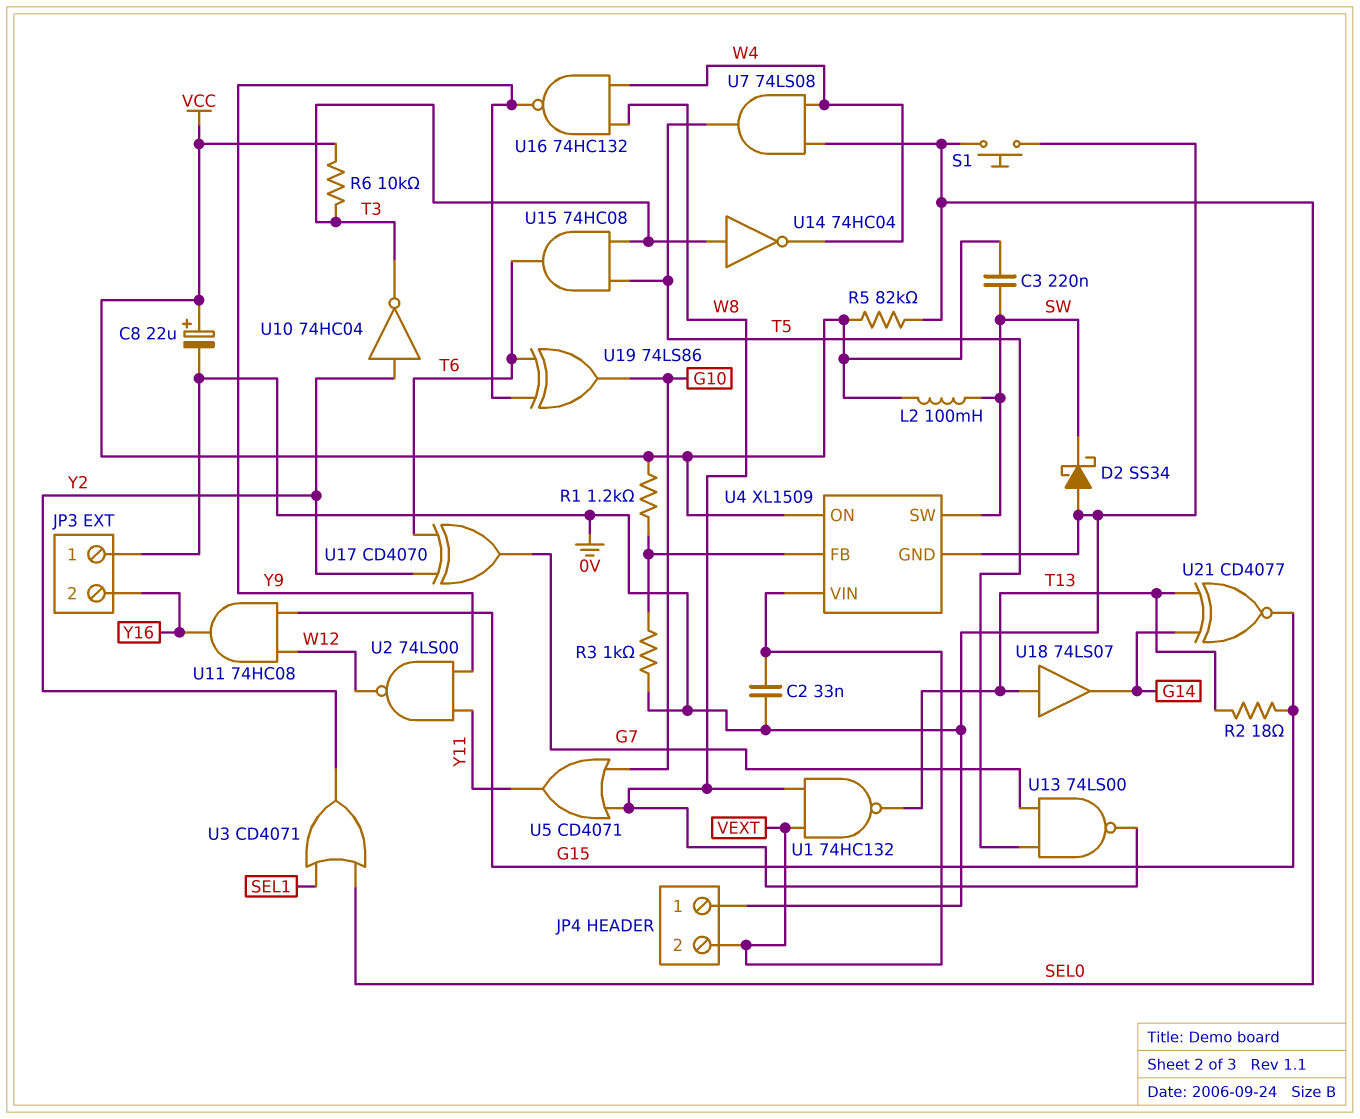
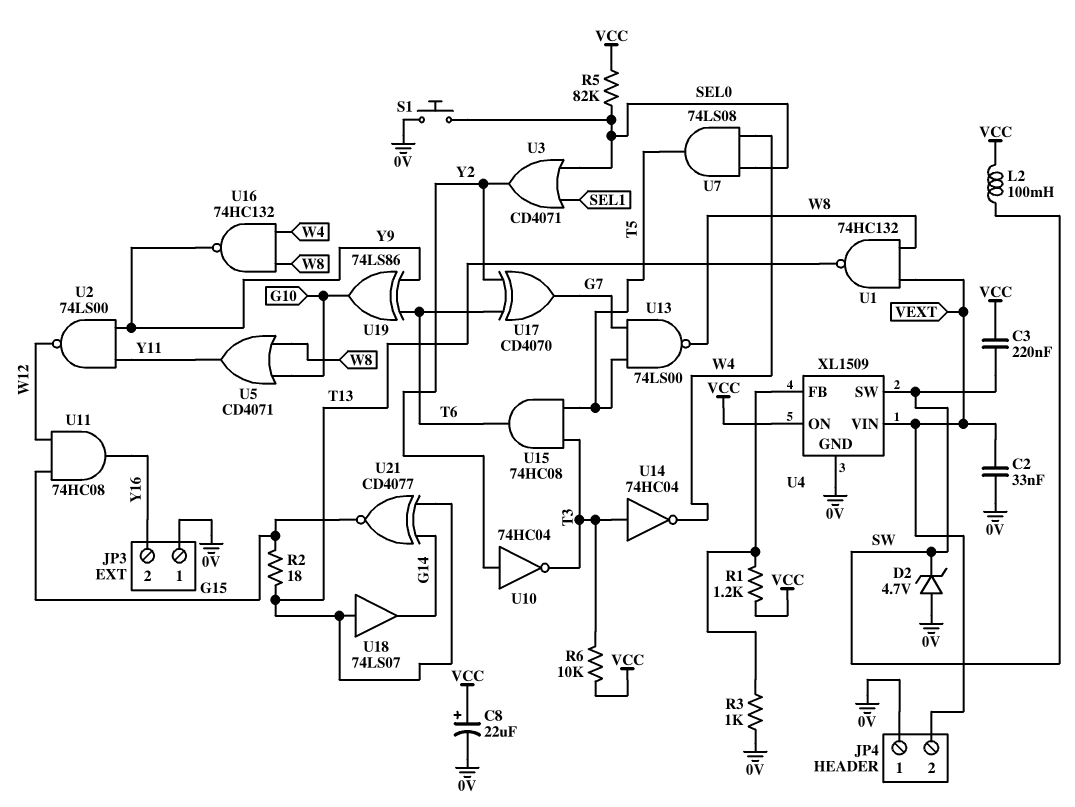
D2: schottky SS34 (A 0V, K SW) -> zener 4.7V (A 0V, K SW)

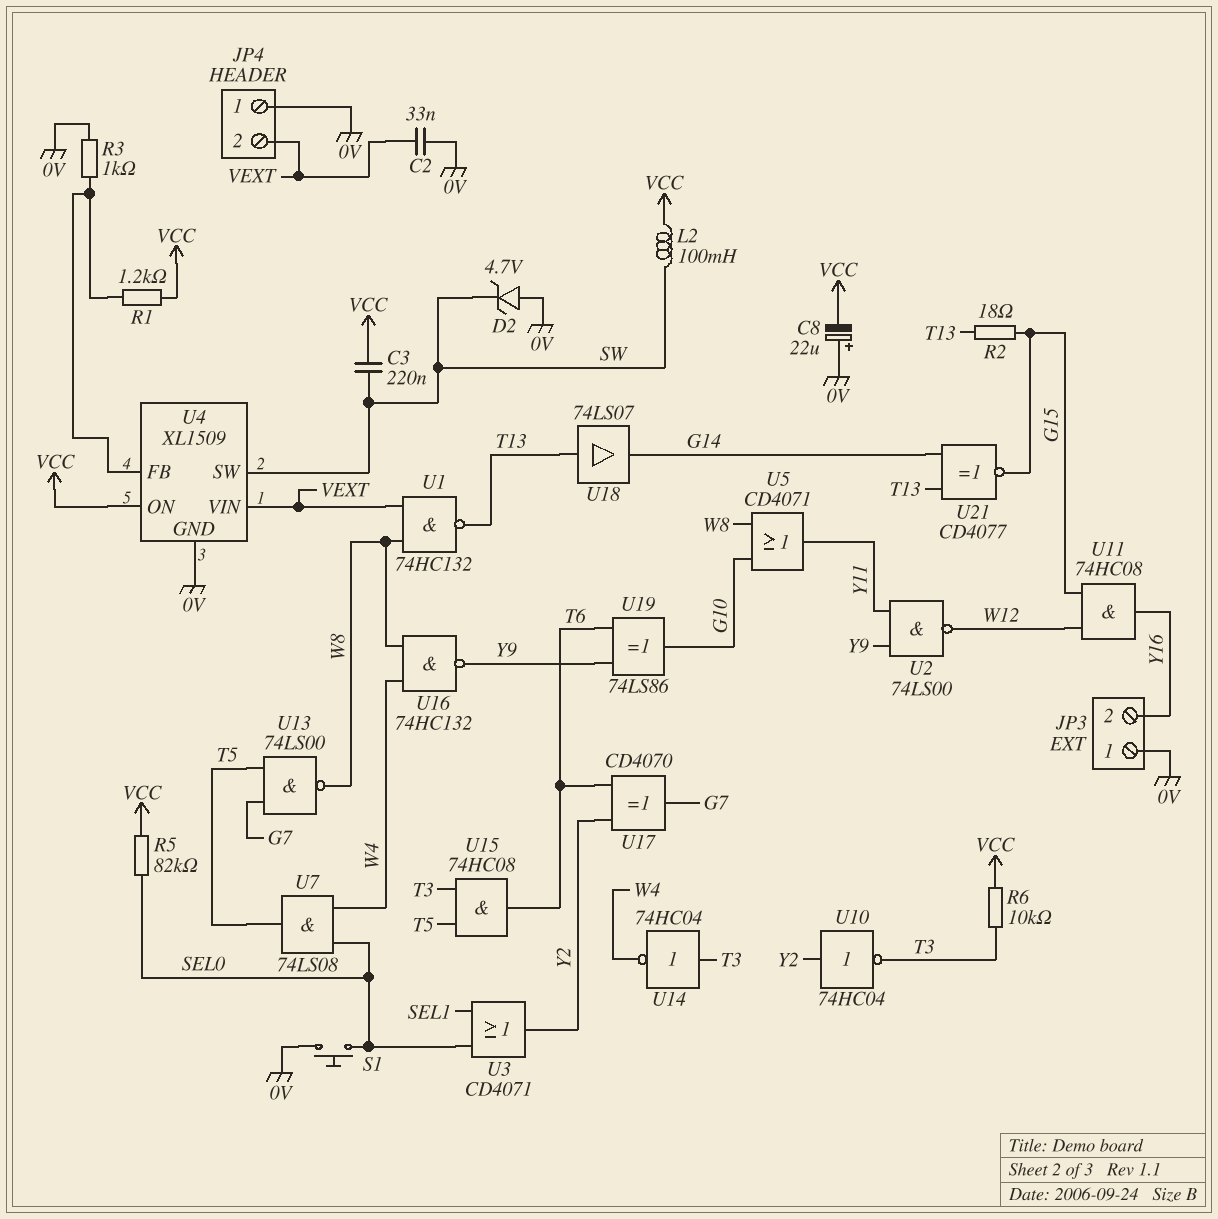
C8: 22uF (plus VCC, minus 0V) -> 22uF (plus 0V, minus VCC)

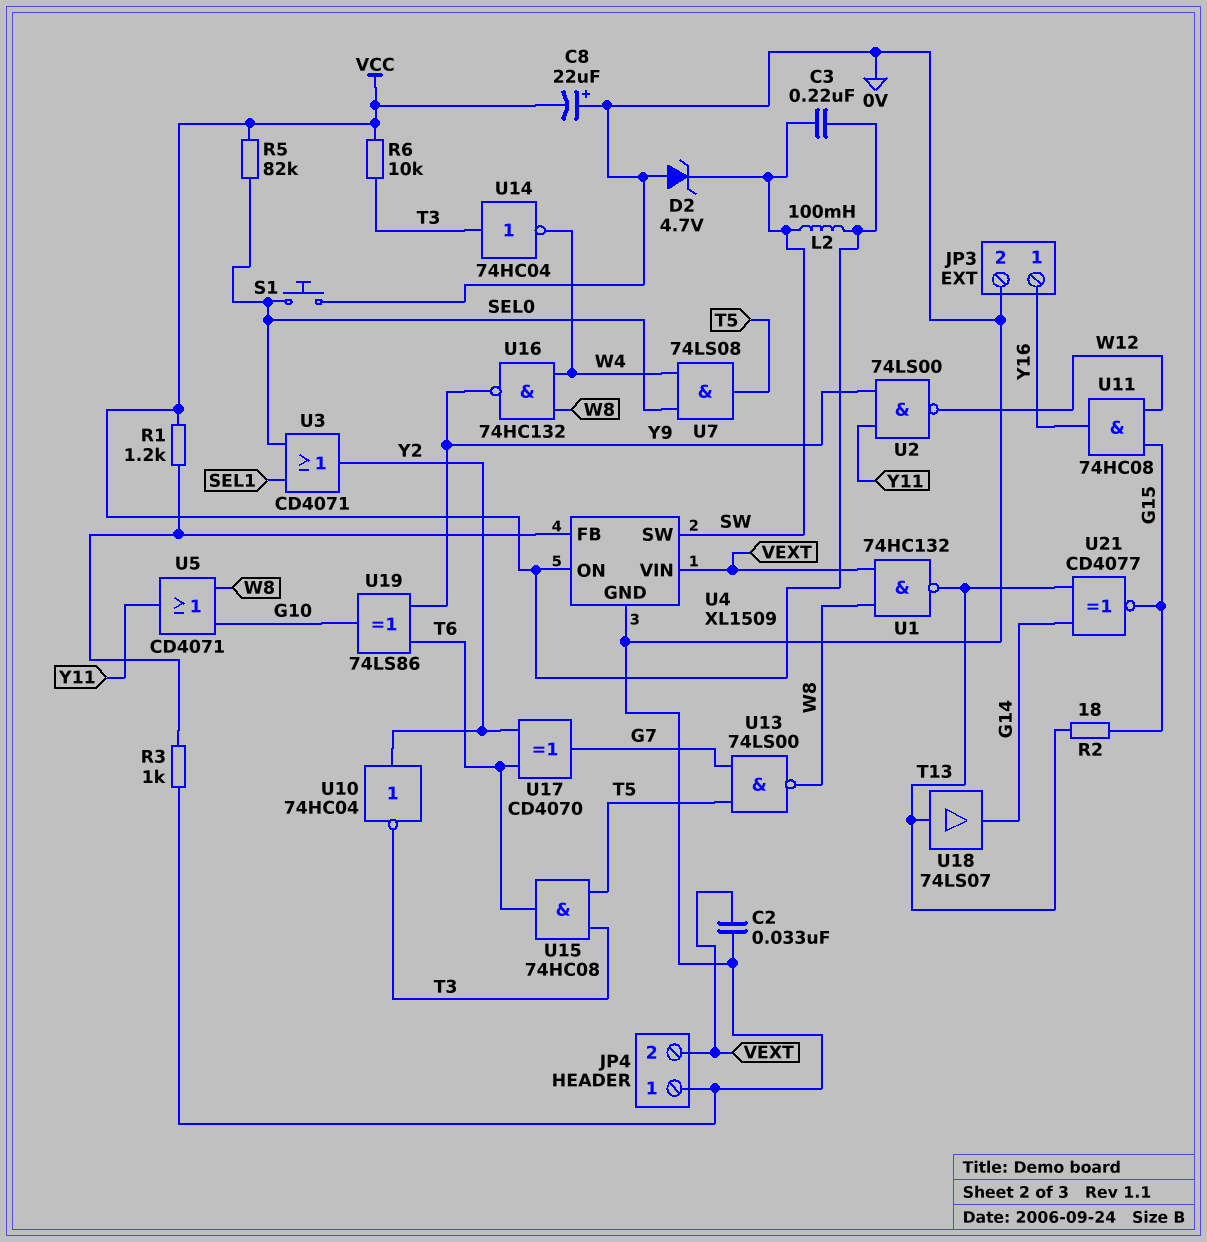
JP3 pin 1: 0V -> Y16
JP3 pin 2: Y16 -> 0V

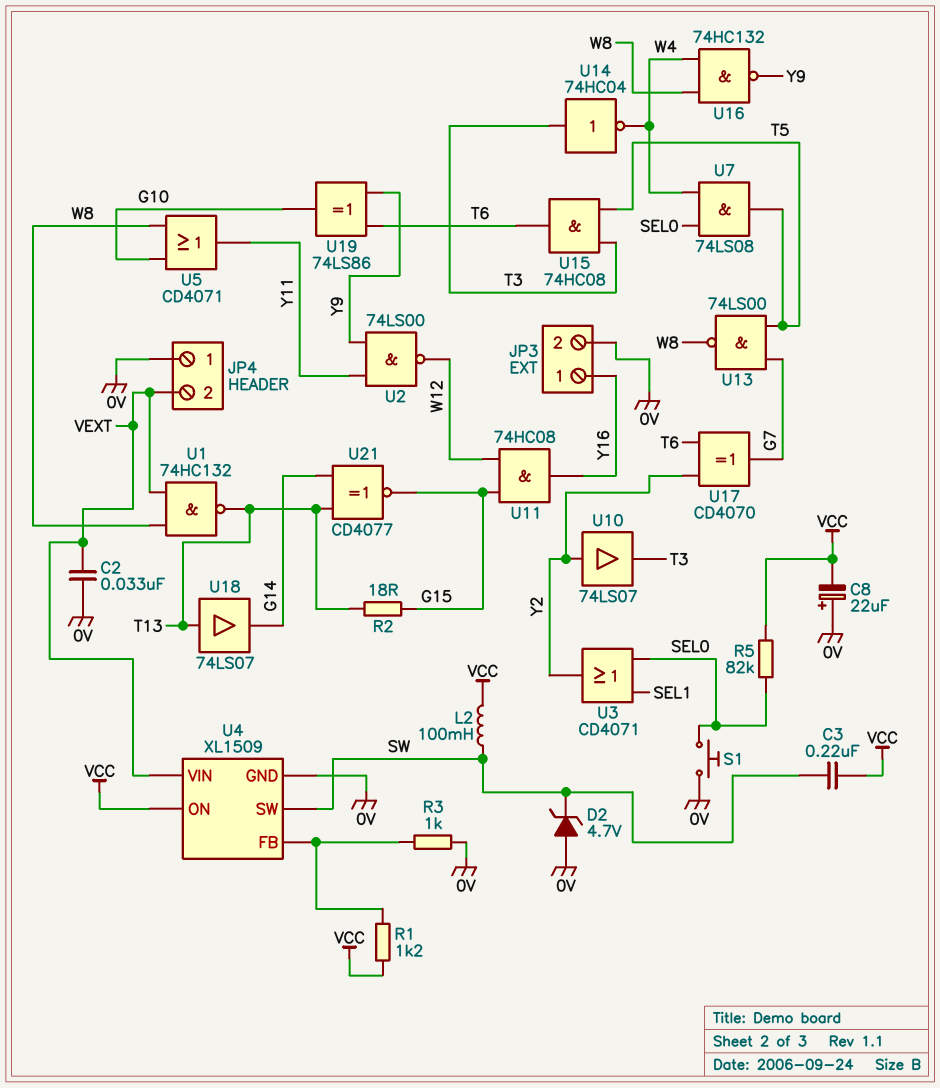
R6: 10k (T3, VCC) -> none
U10: NOT 74HC04 (in Y2, out T3) -> buffer 74LS07 (in Y2, out T3)

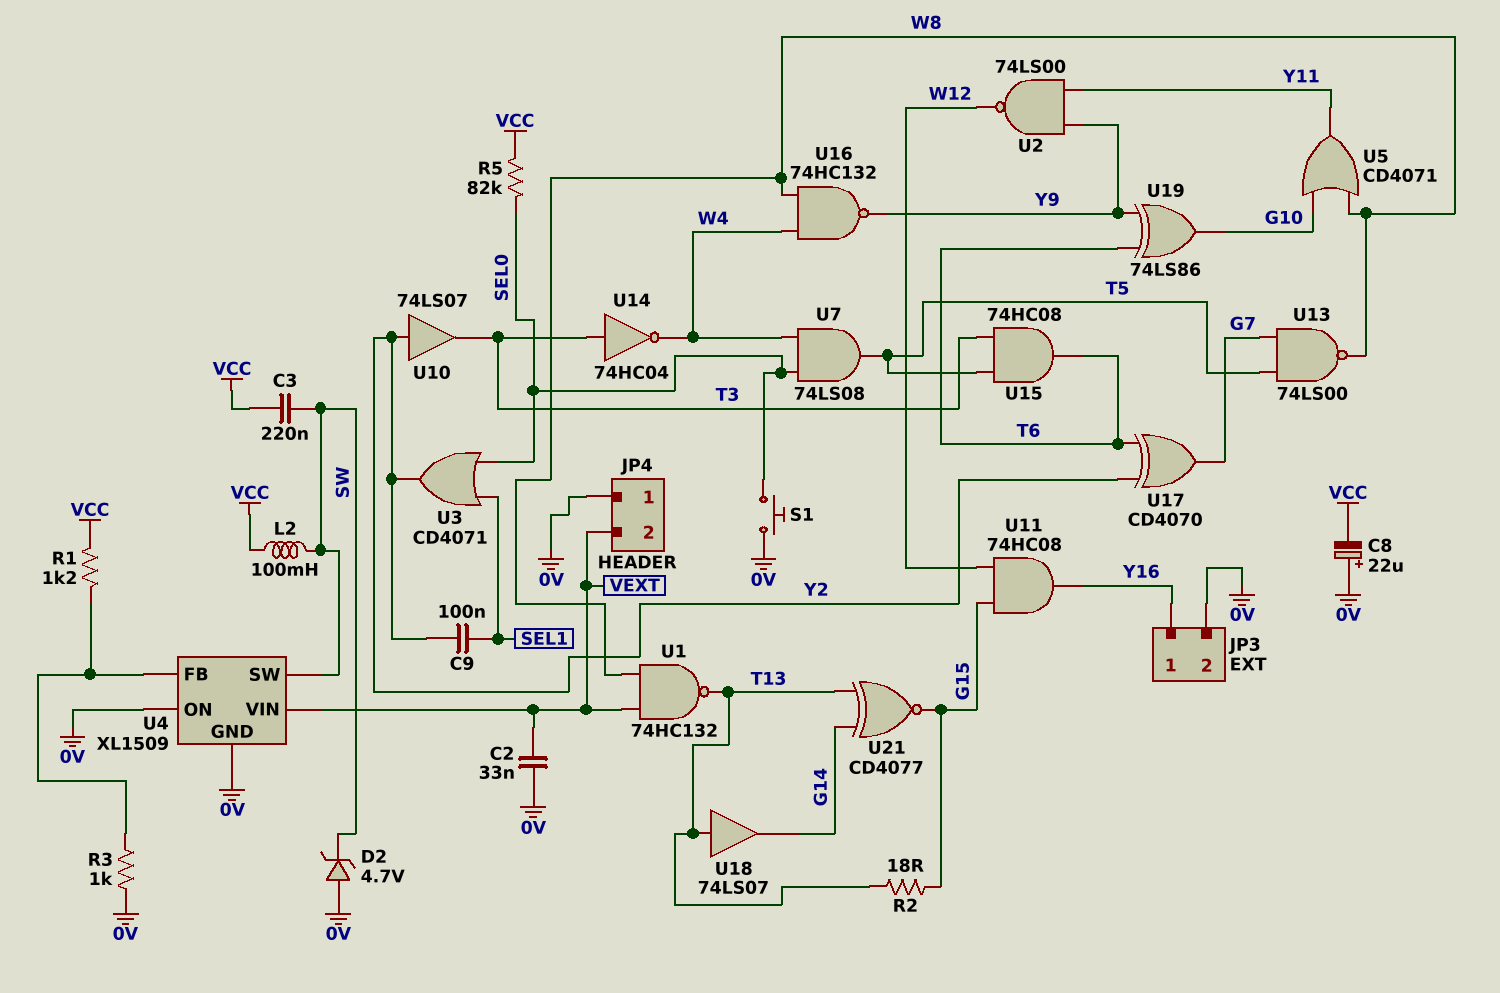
C9: none -> 100nF (SEL1, Y2)
U4 pin ON: VCC -> 0V

